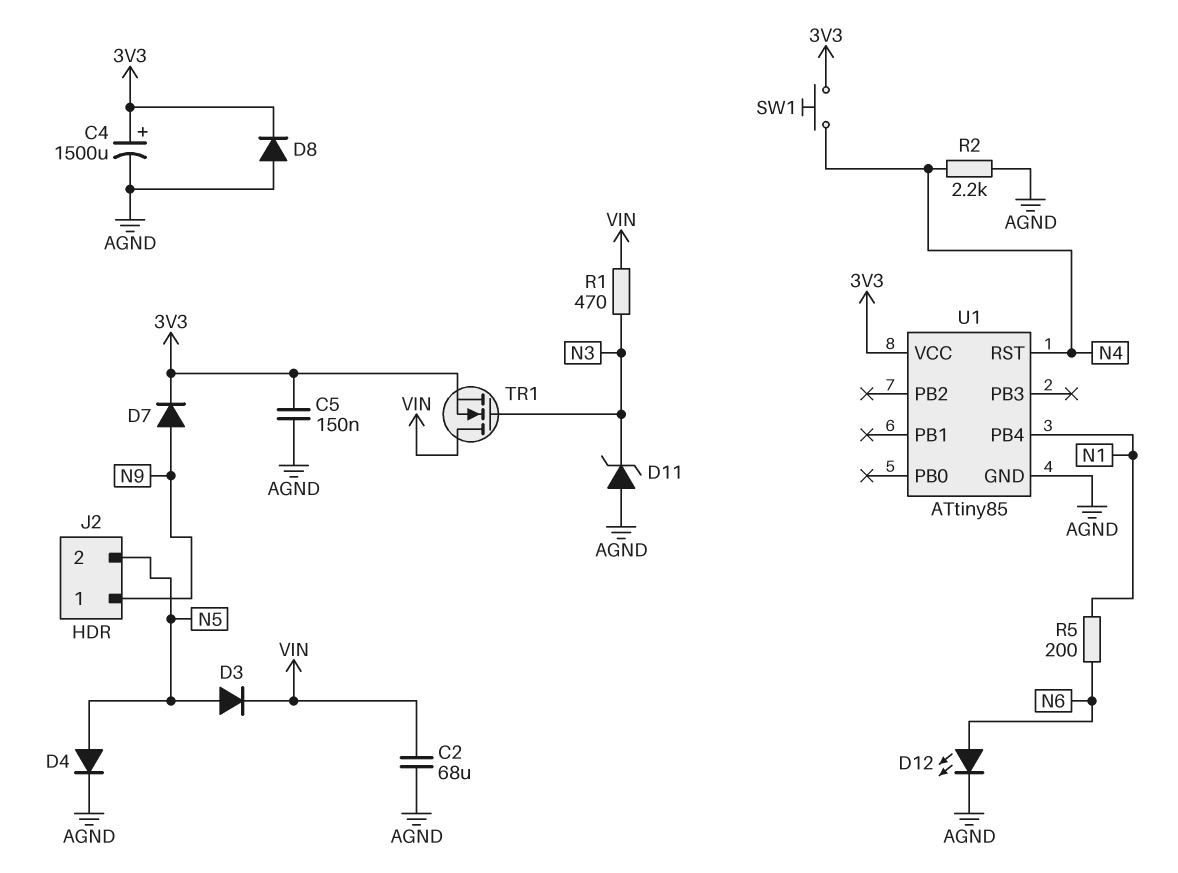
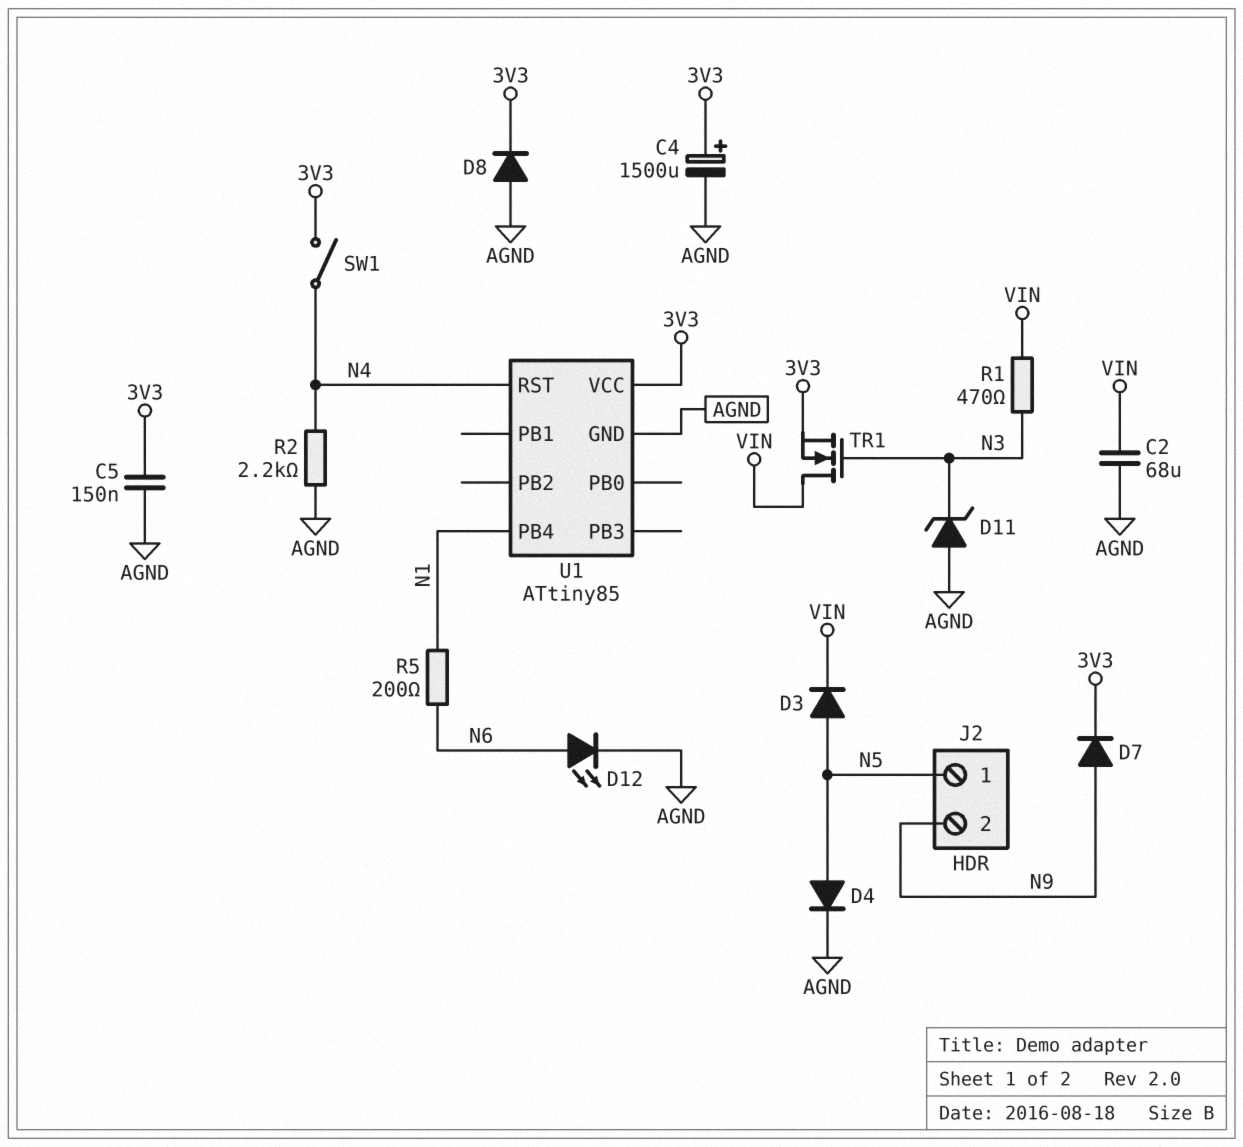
J2 pin 1: N9 -> N5
J2 pin 2: N5 -> N9
SW1: button (3V3, N4) -> switch (3V3, N4)

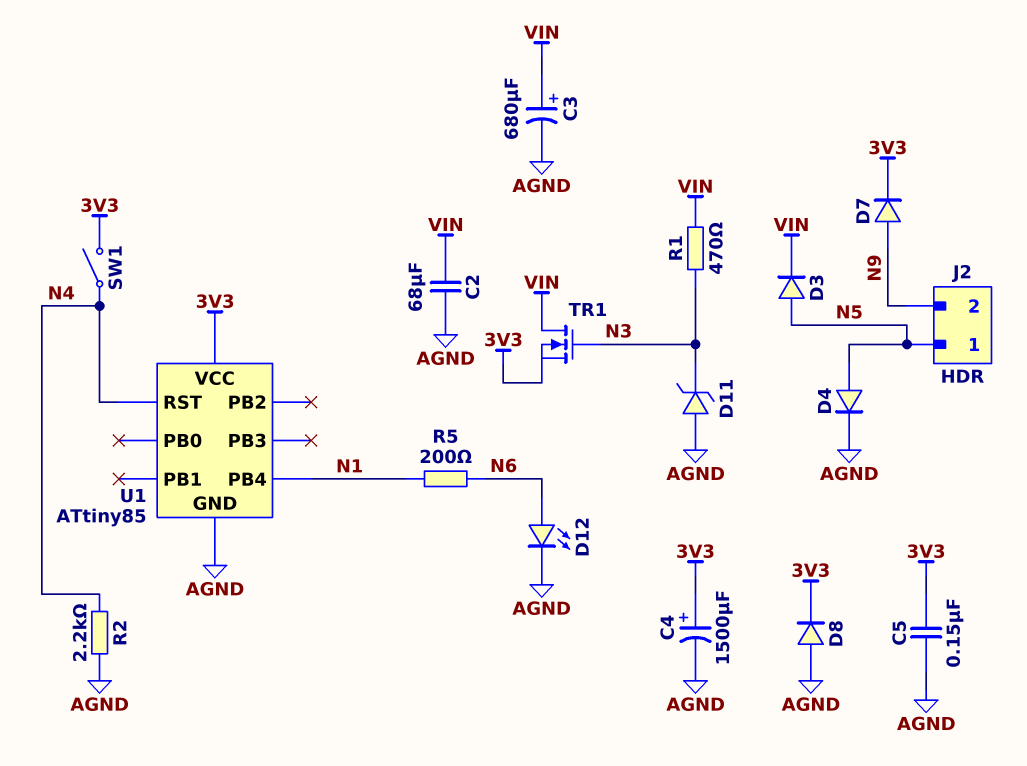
C3: none -> 680uF (plus VIN, minus AGND)

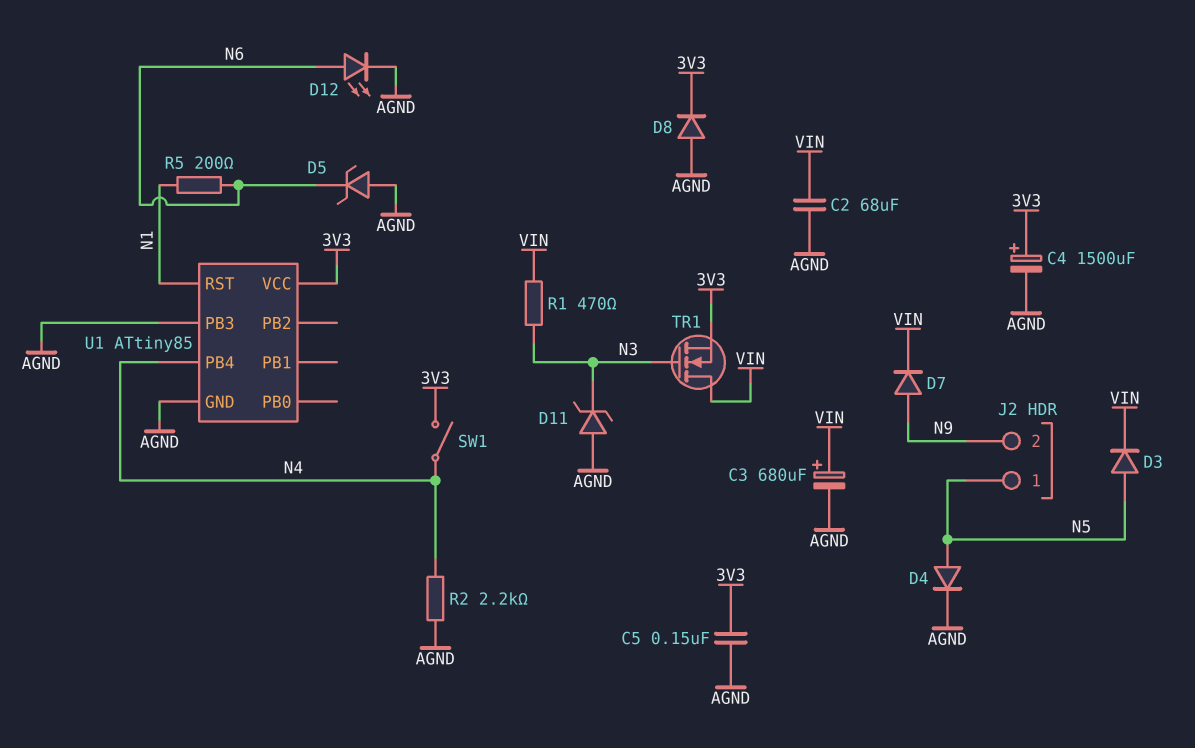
D5: none -> zener (A AGND, K N6)
D7: diode (A N9, K 3V3) -> diode (A N9, K VIN)
U1 pin PB3: none -> AGND
U1 pin PB4: N1 -> N4
U1 pin RST: N4 -> N1

